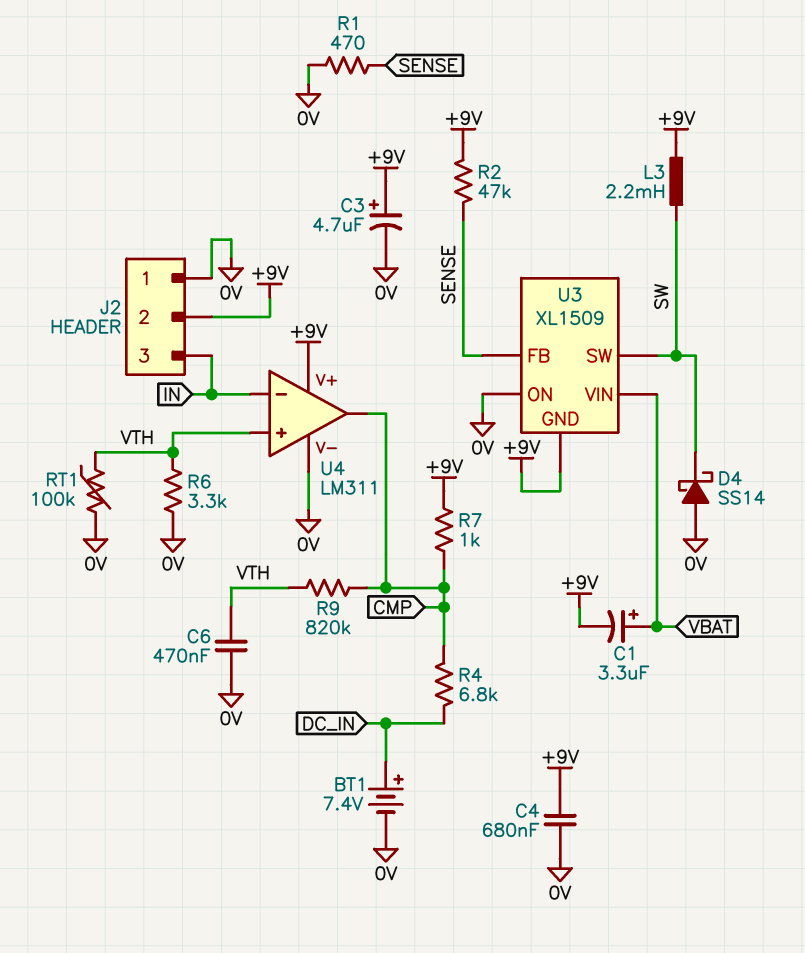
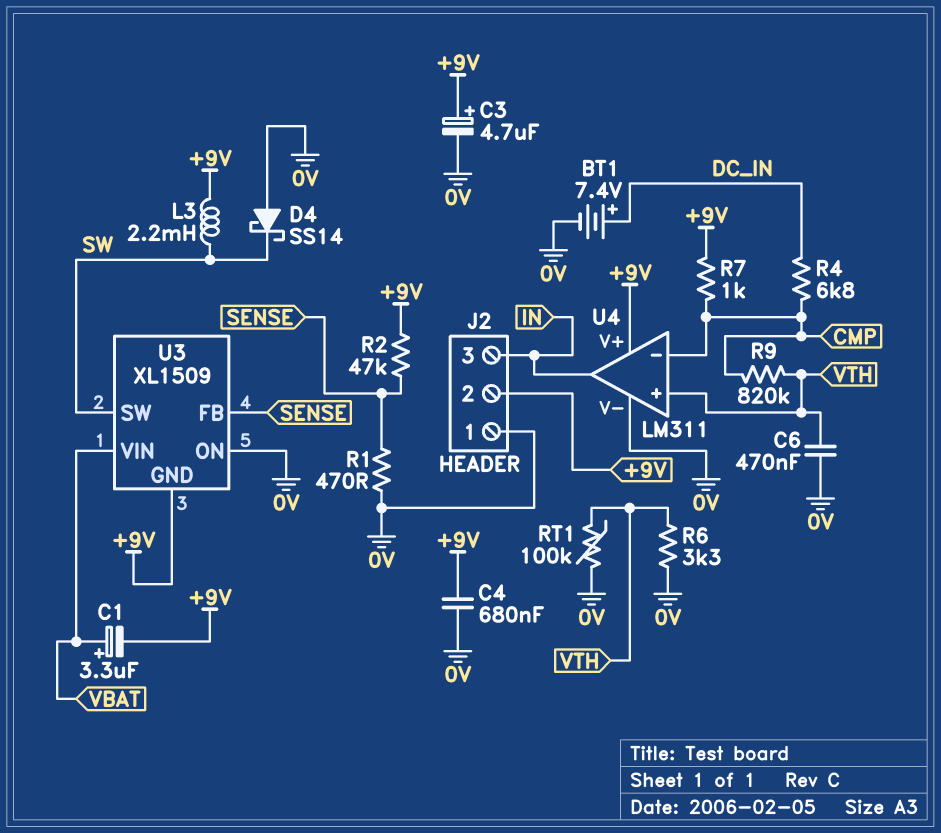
U4 pin in-: IN -> CMP
U4 pin out: CMP -> IN

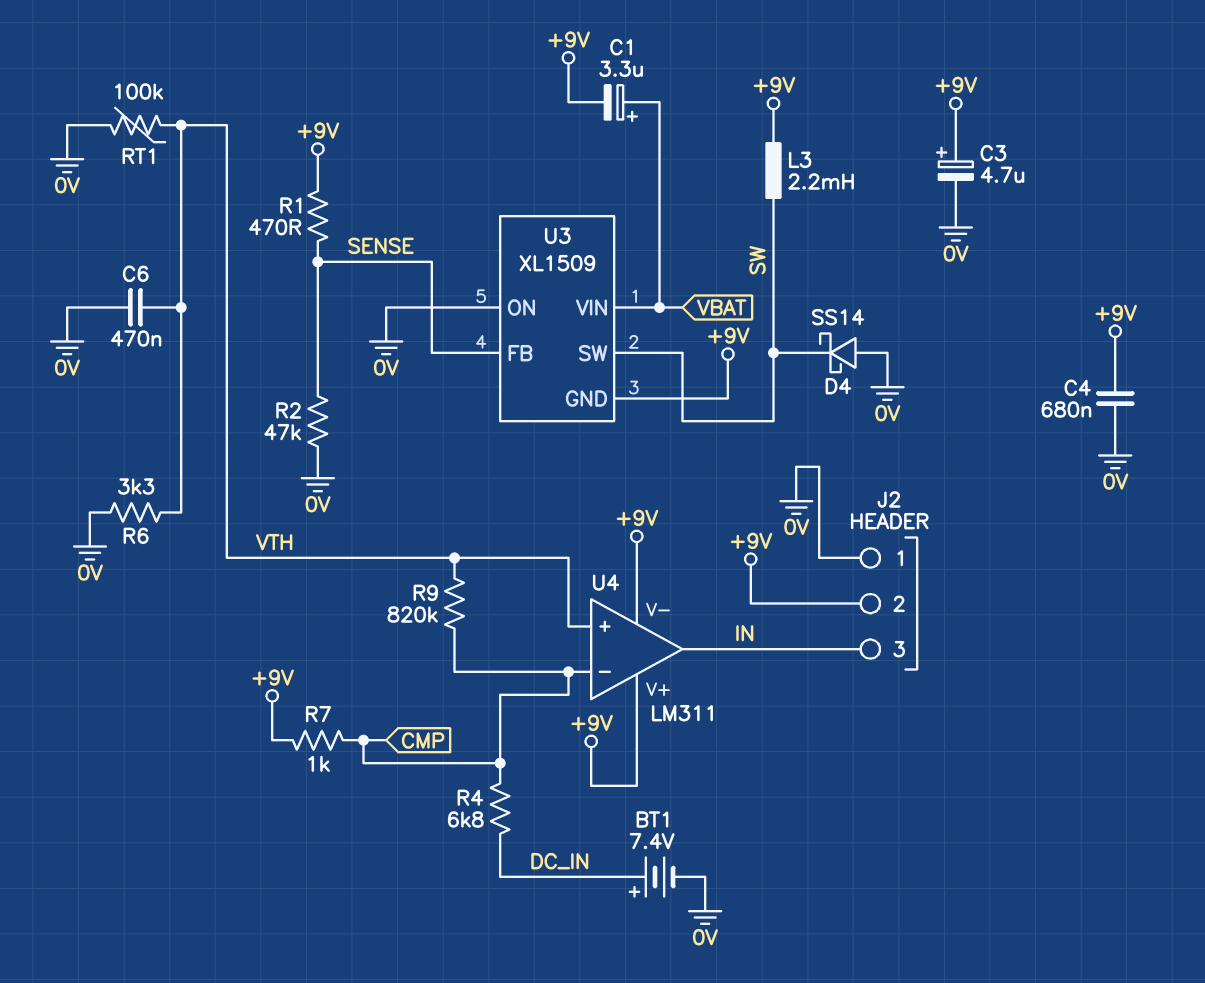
R1: 470 (0V, SENSE) -> 470 (+9V, SENSE)
R2: 47k (+9V, SENSE) -> 47k (0V, SENSE)
U4 pin V-: 0V -> +9V

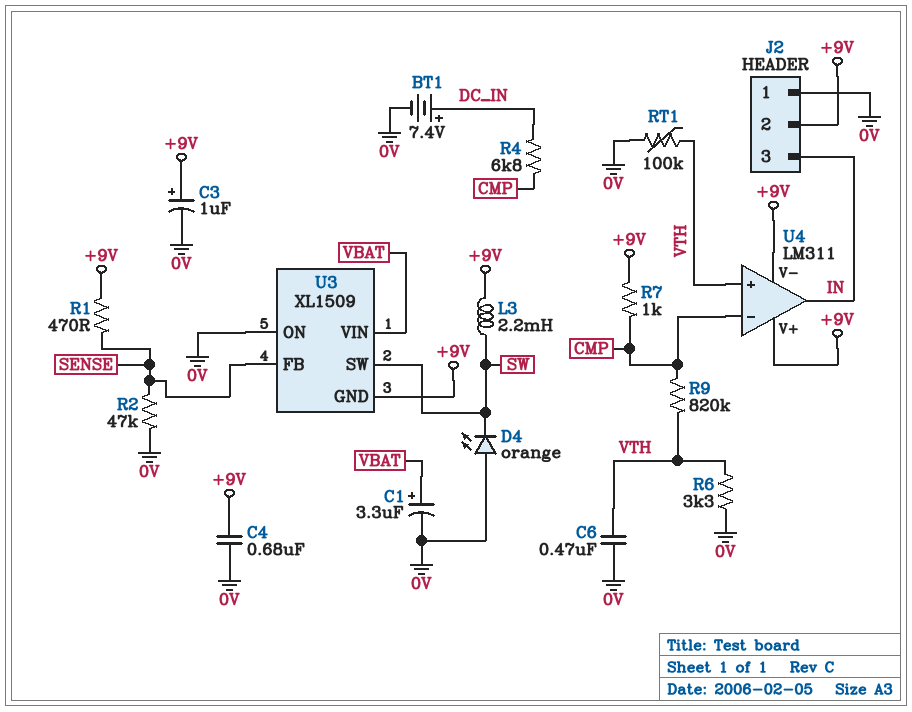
C1: 3.3uF (plus VBAT, minus +9V) -> 3.3uF (plus VBAT, minus 0V)
C3: 4.7uF (plus +9V, minus 0V) -> 1uF (plus +9V, minus 0V)
D4: schottky SS14 (A 0V, K SW) -> LED orange (A 0V, K SW)

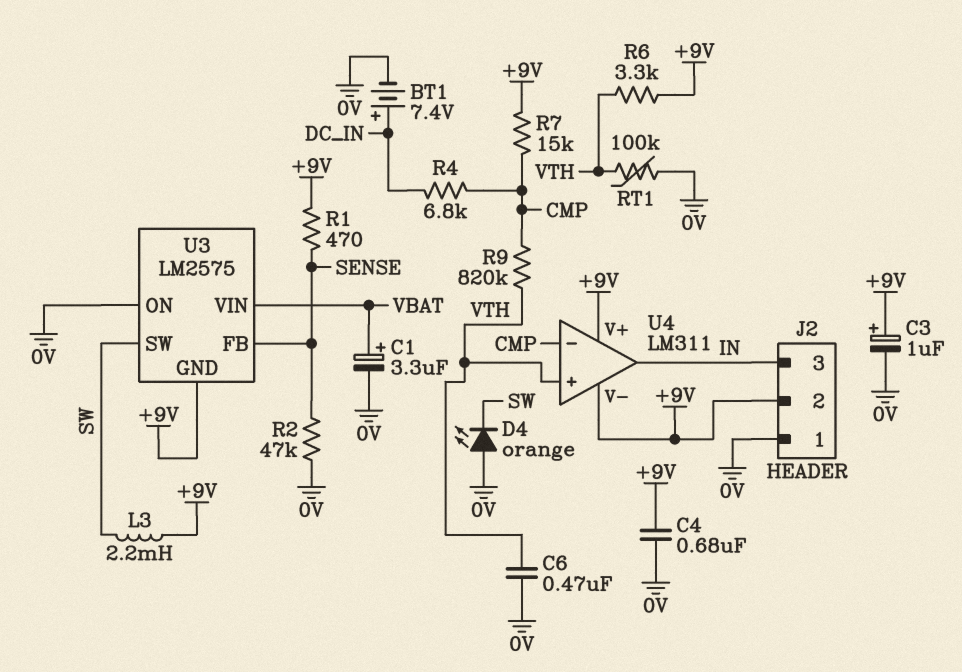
R6: 3.3k (0V, VTH) -> 3.3k (+9V, VTH)
R7: 1k (+9V, CMP) -> 15k (+9V, CMP)
U3: XL1509 -> LM2575

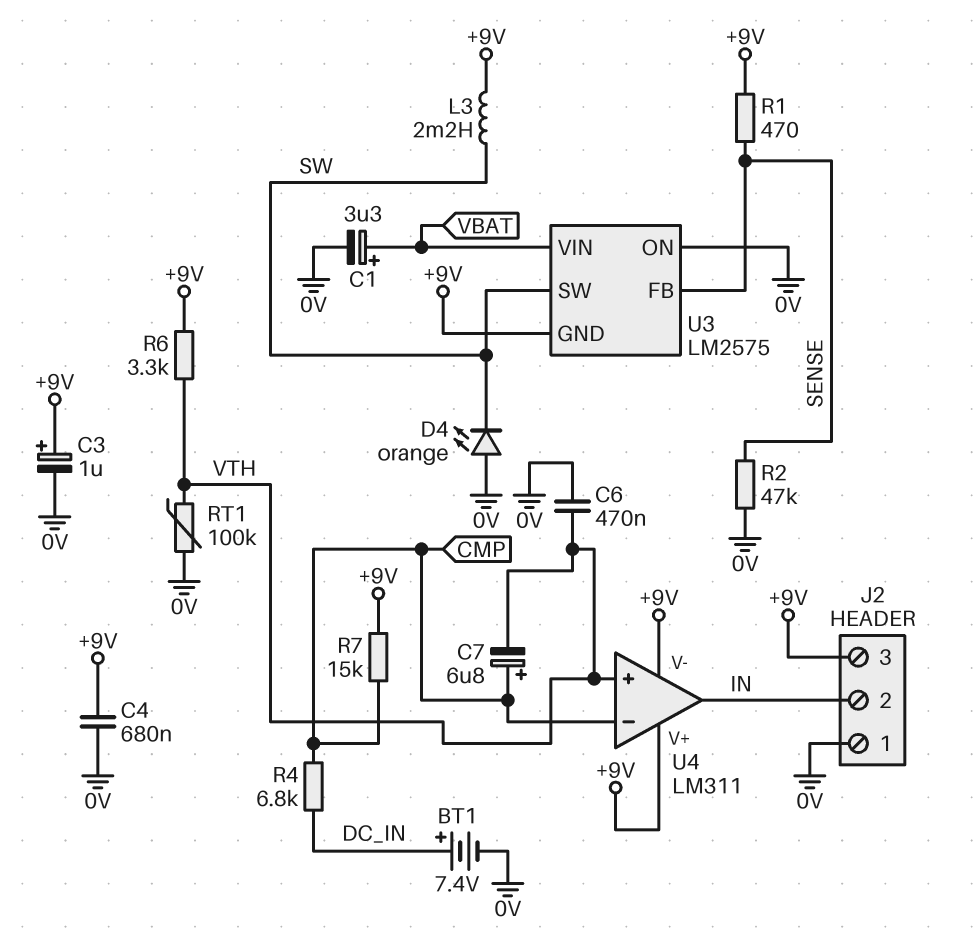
C7: none -> 6.8uF (plus CMP, minus VTH)
J2 pin 2: +9V -> IN
J2 pin 3: IN -> +9V
R9: 820k (CMP, VTH) -> none

